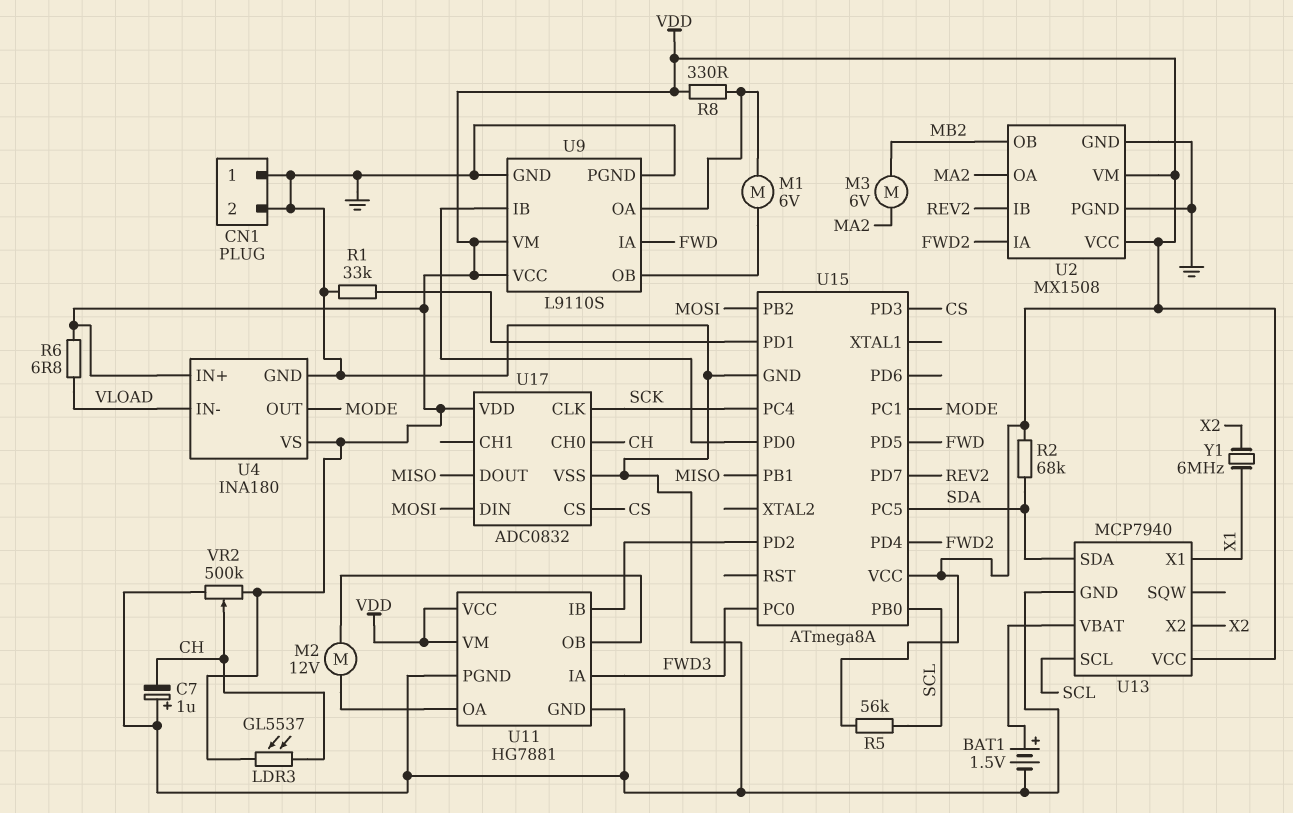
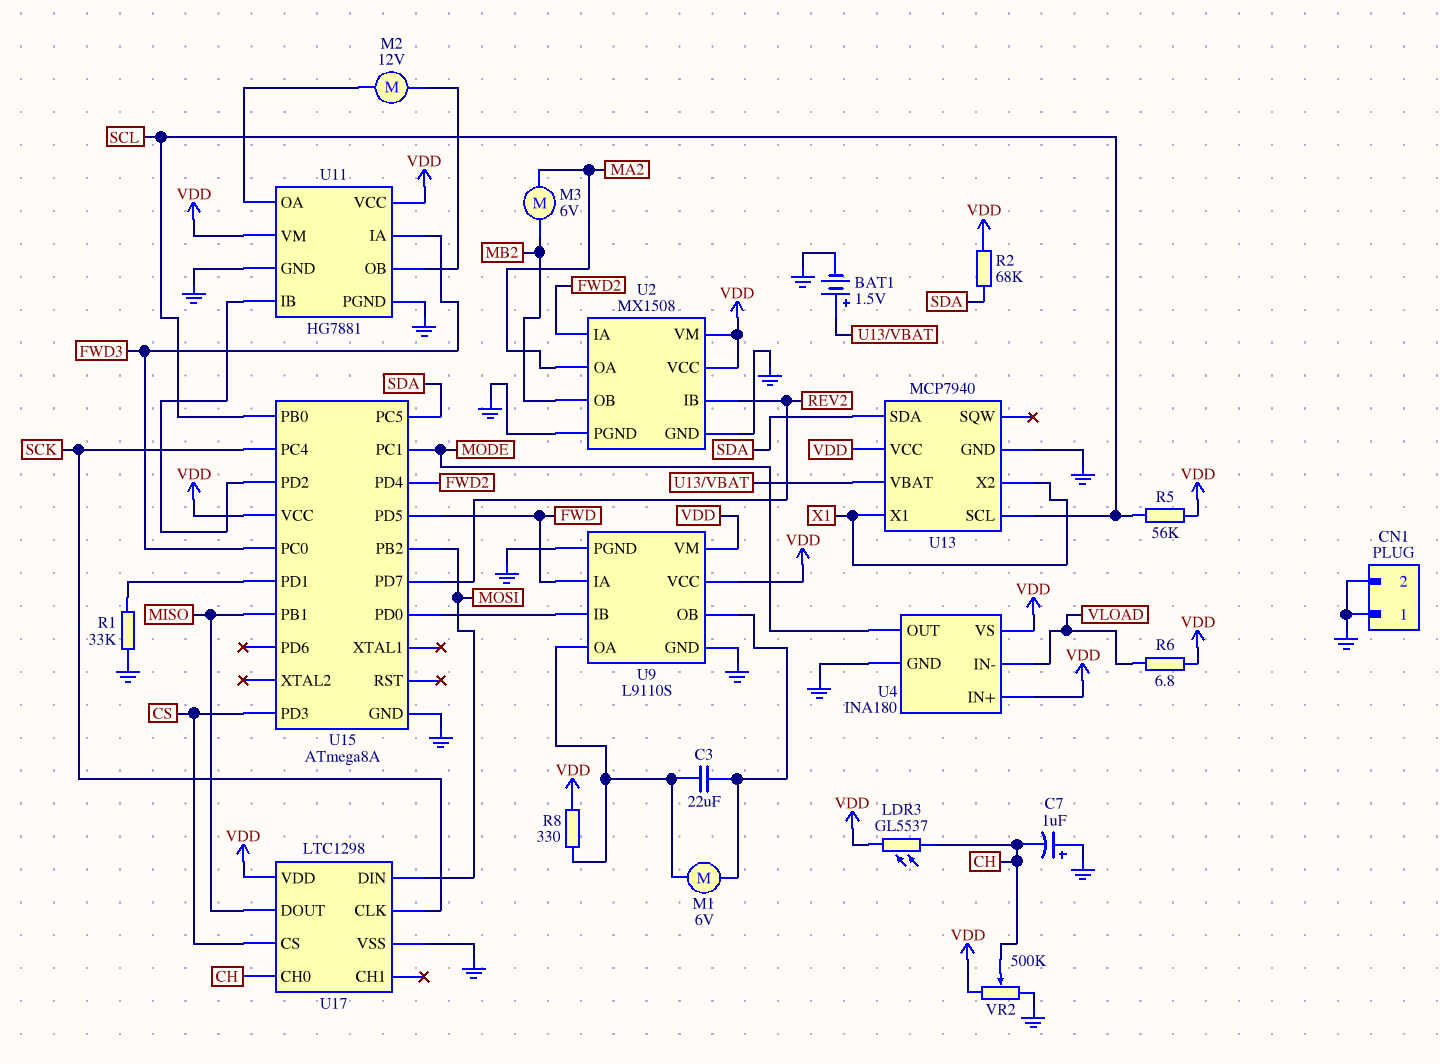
C3: none -> 22uF (U9/OA, U9/OB)
U13 pin X2: X2 -> X1
U17: ADC0832 -> LTC1298
Y1: 6MHz (X1, X2) -> none

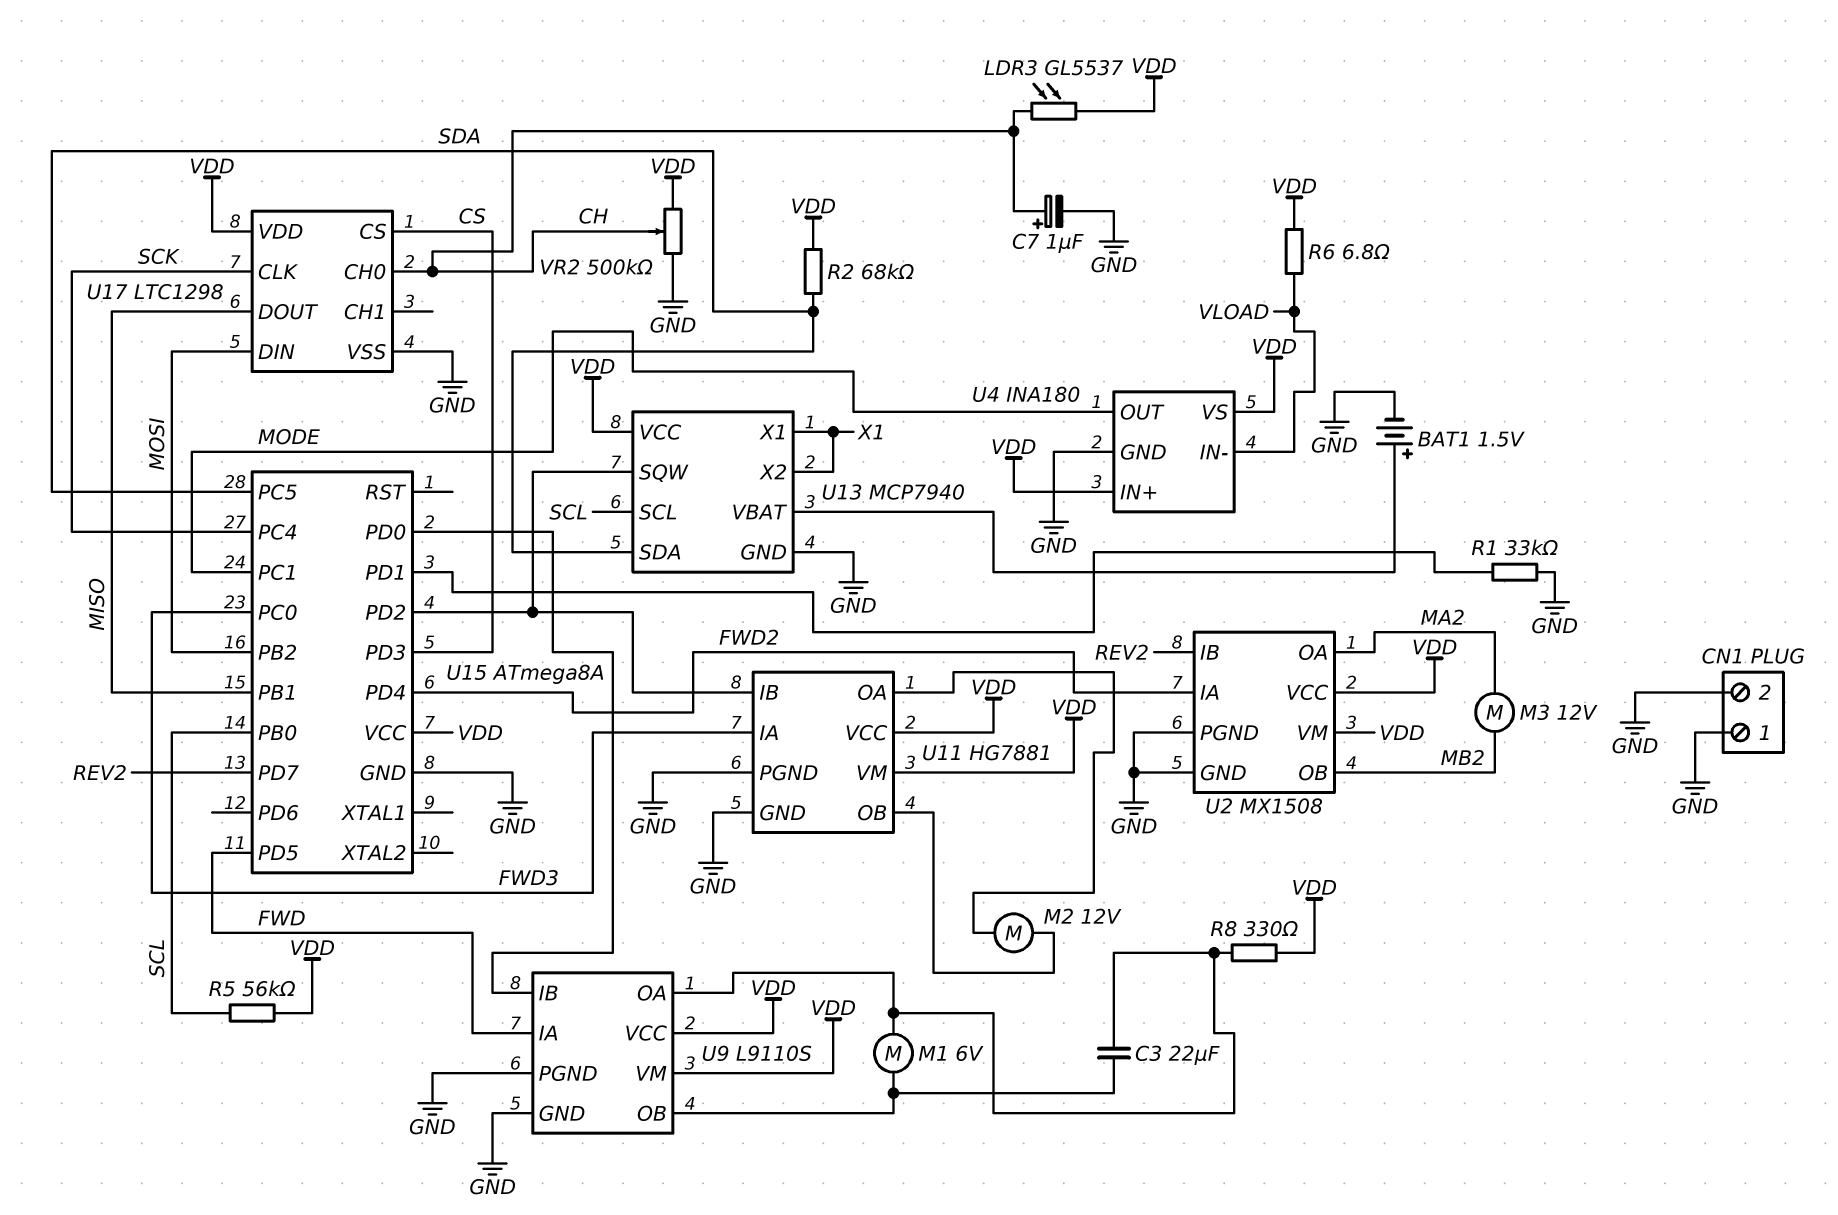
C7: 1uF (plus GND, minus CH) -> 1uF (plus CH, minus GND)
M3: motor 6V (MA2, MB2) -> motor 12V (MA2, MB2)
U13 pin SQW: none -> U11/IB

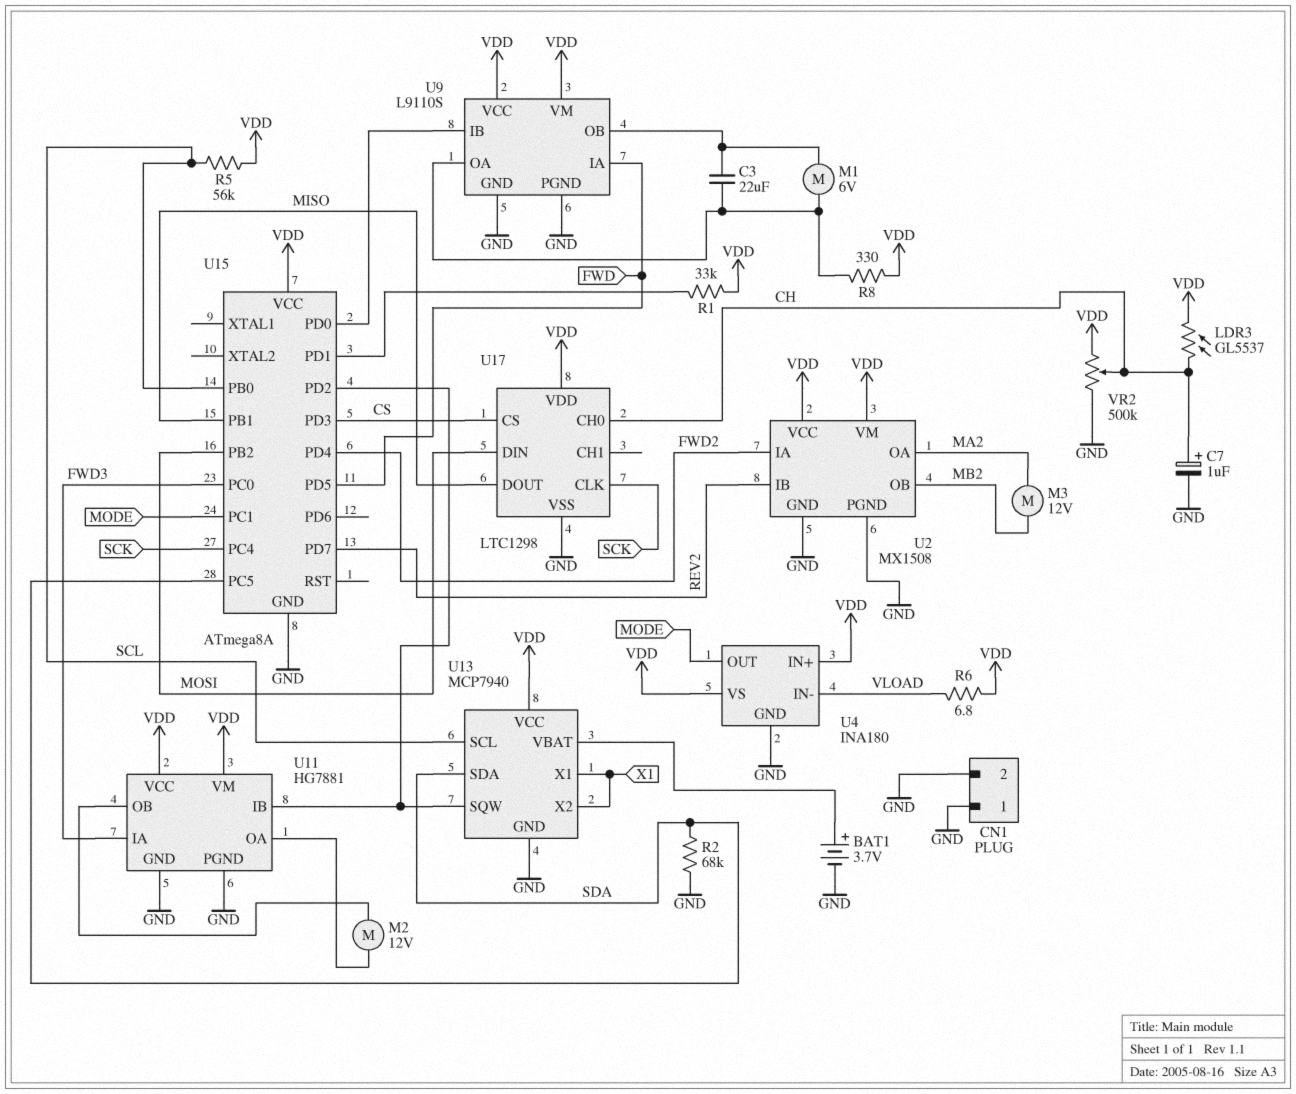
BAT1: 1.5V (plus U13/VBAT, minus GND) -> 3.7V (plus U13/VBAT, minus GND)
R1: 33k (GND, U15/PD1) -> 33k (U15/PD1, VDD)
R2: 68k (SDA, VDD) -> 68k (GND, SDA)

